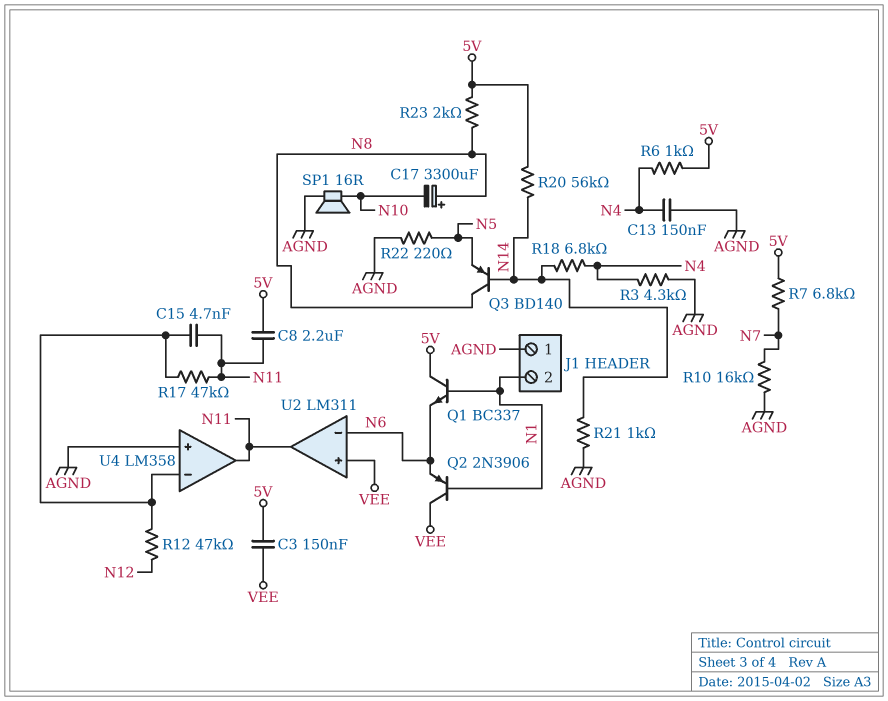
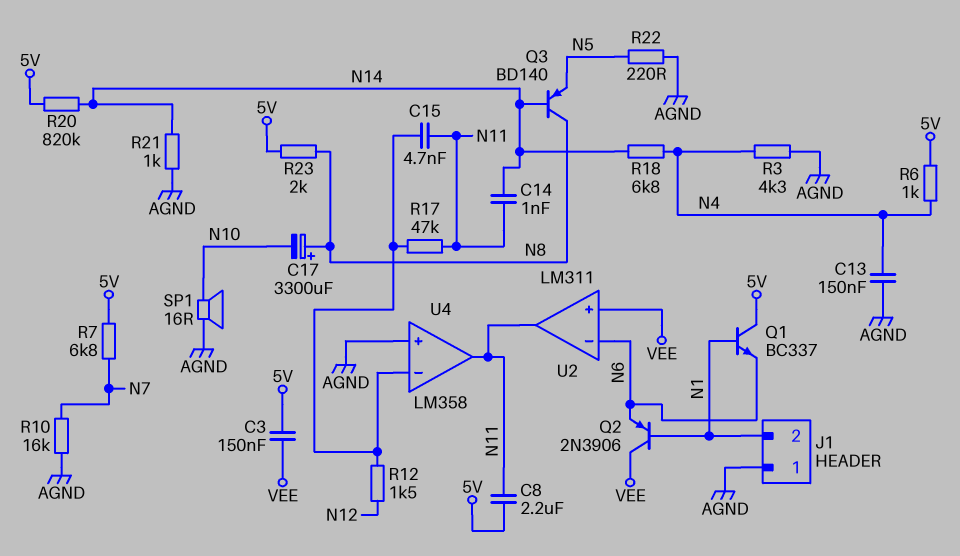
C14: none -> 1nF (N11, N14)
R12: 47k (N12, U4/in-) -> 1.5k (N12, U4/in-)
R20: 56k (5V, N14) -> 820k (5V, N14)

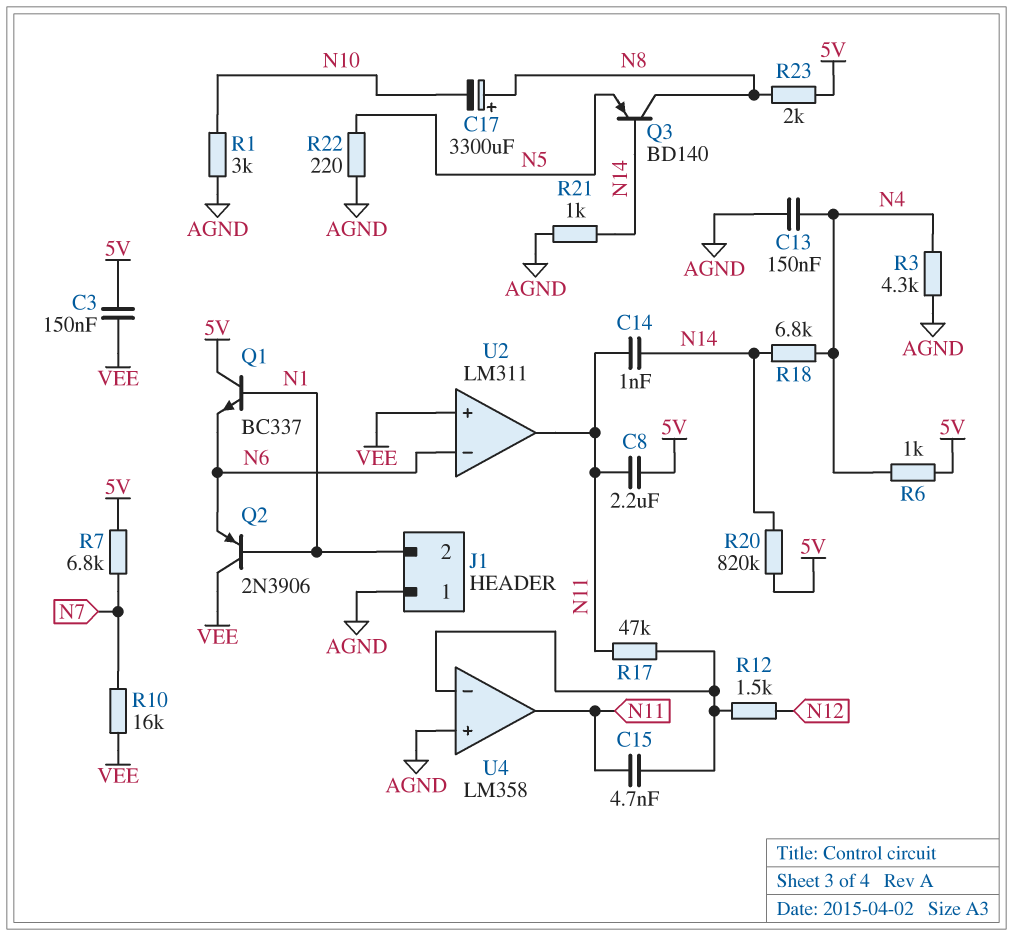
R1: none -> 3k (AGND, N10)
R10: 16k (AGND, N7) -> 16k (N7, VEE)
SP1: speaker 16R (AGND, N10) -> none

